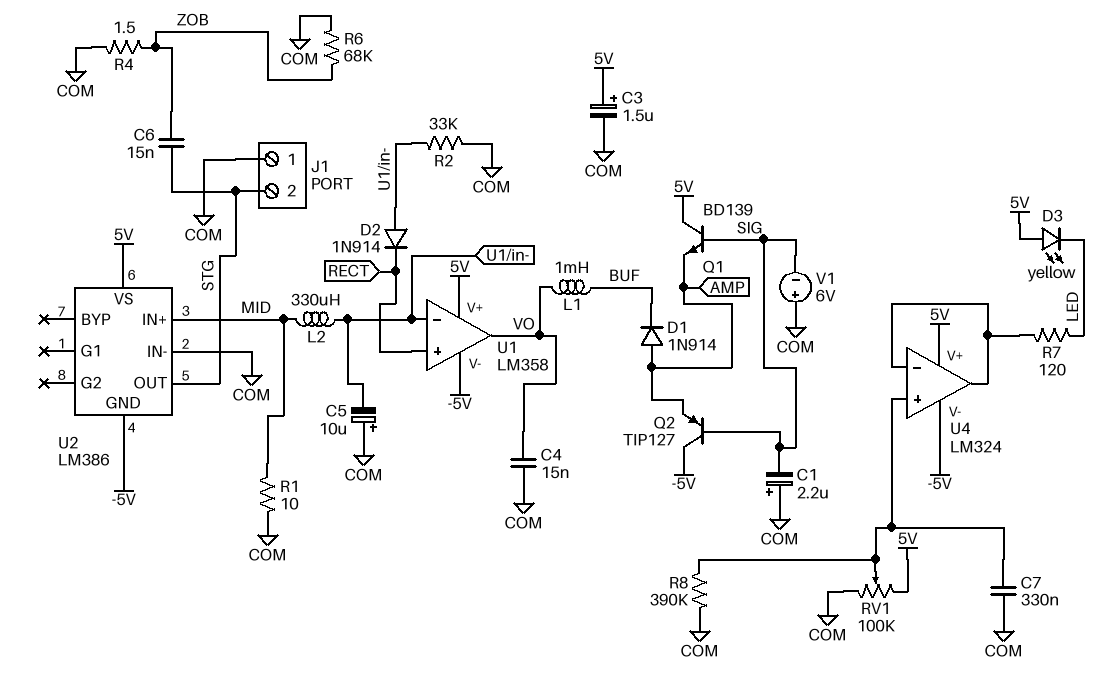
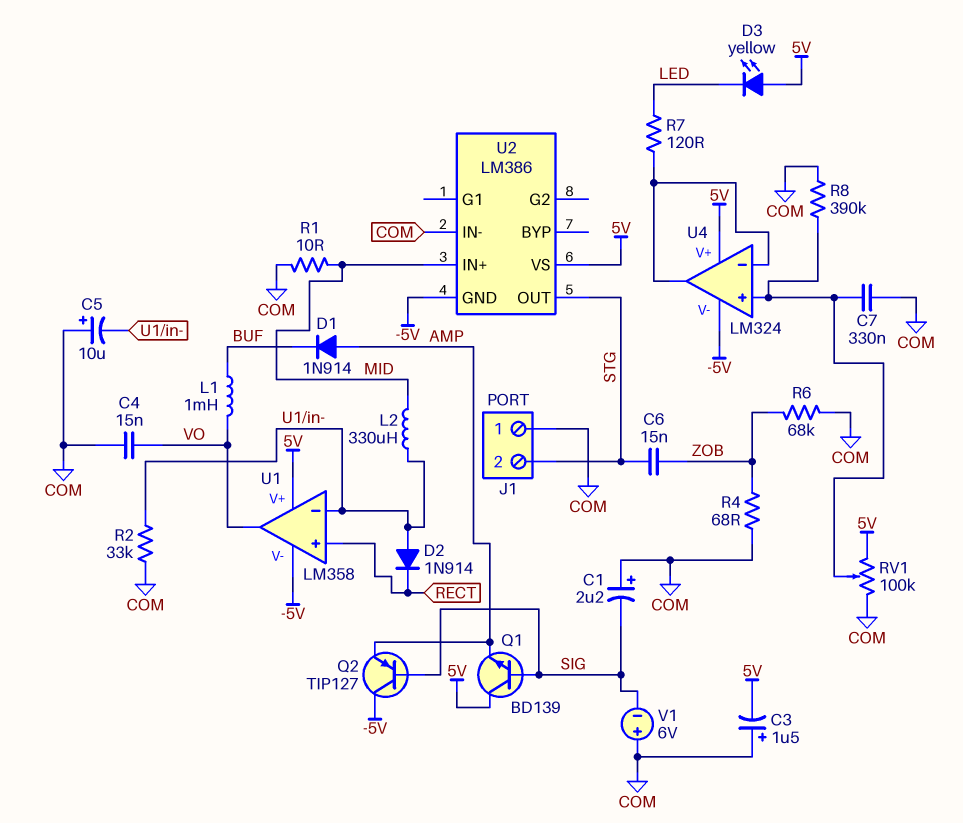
C3: 1.5uF (plus 5V, minus COM) -> 1.5uF (plus COM, minus 5V)
R4: 1.5 (COM, ZOB) -> 68 (COM, ZOB)

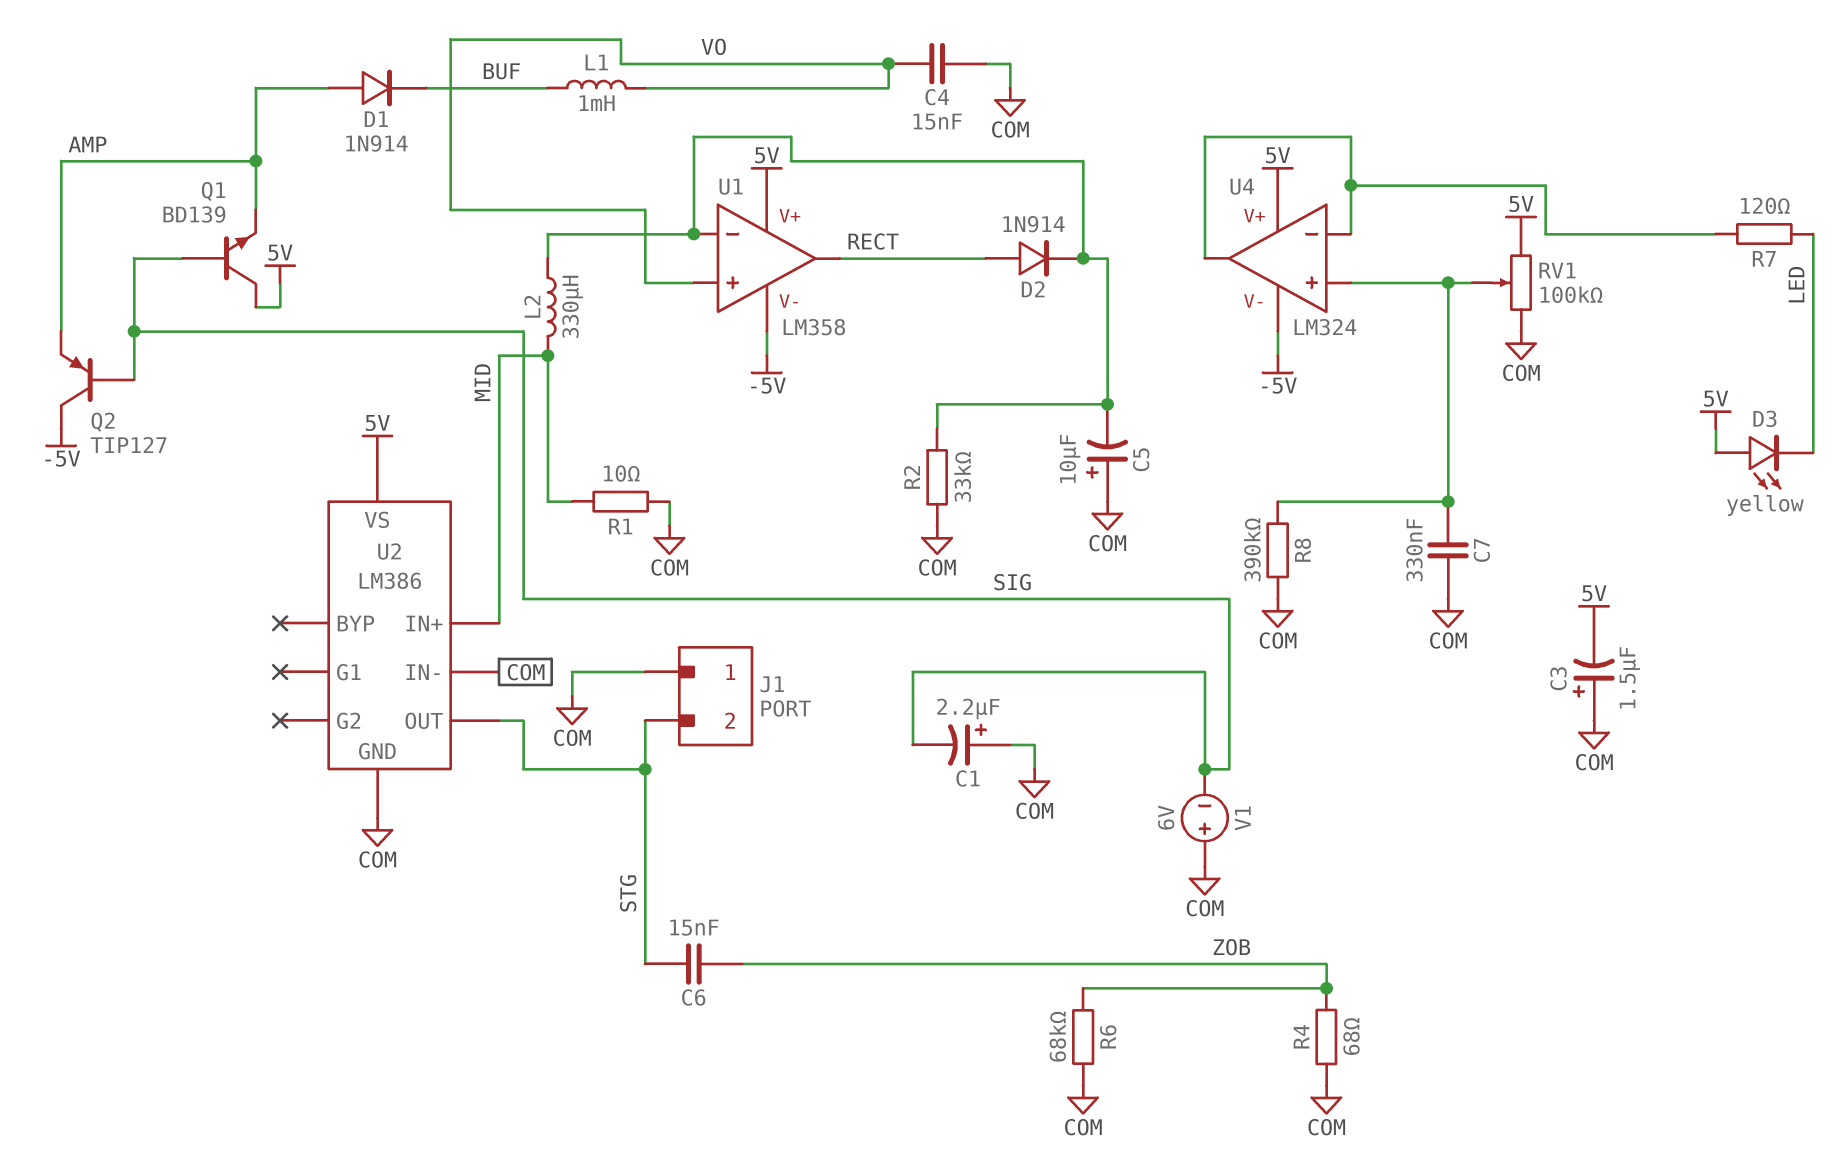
D2: diode 1N914 (A U1/in-, K RECT) -> diode 1N914 (A RECT, K U1/in-)
U1 pin in+: RECT -> VO
U1 pin out: VO -> RECT
U2 pin GND: -5V -> COM

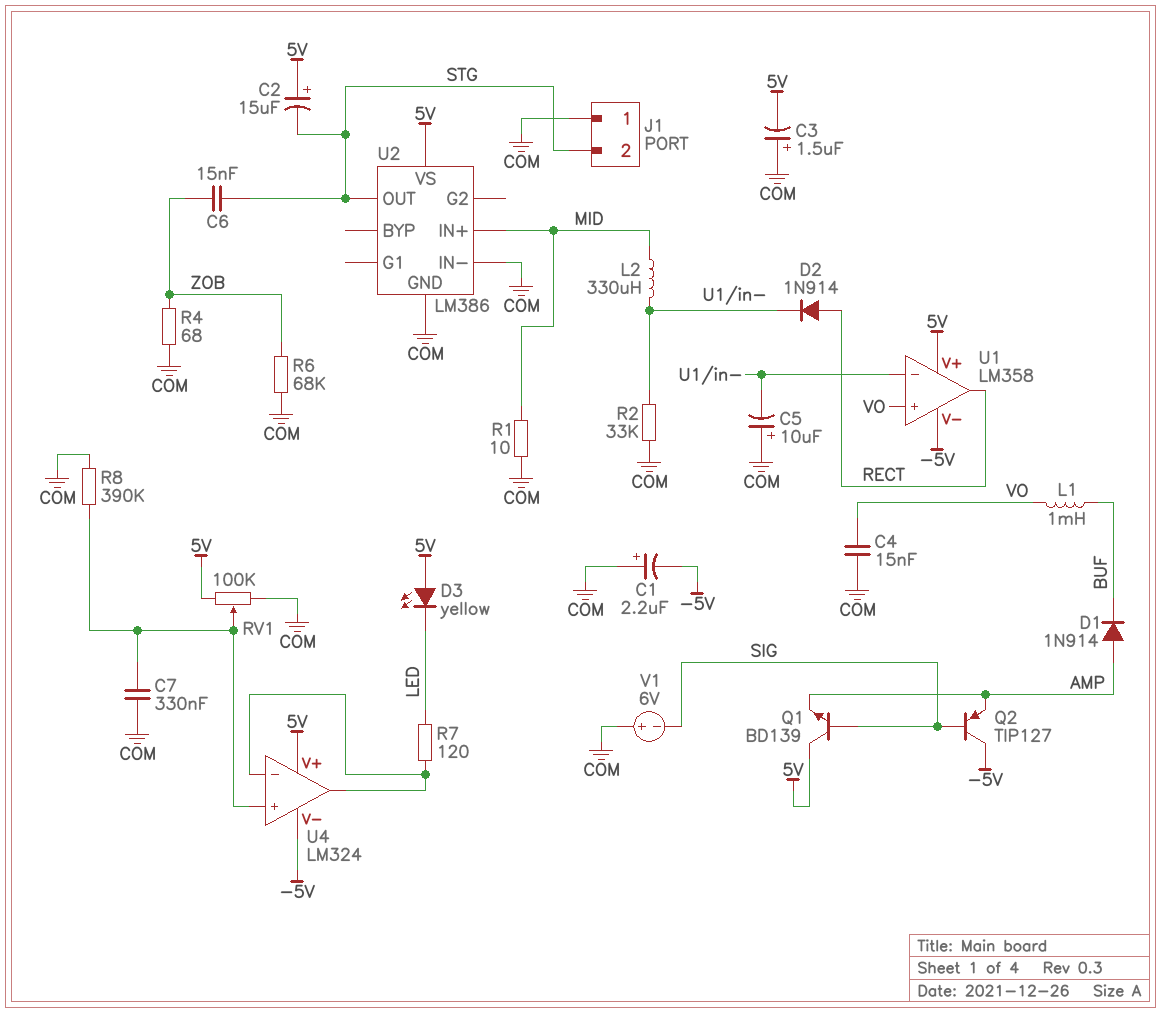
C1: 2.2uF (plus COM, minus SIG) -> 2.2uF (plus COM, minus -5V)
C2: none -> 15uF (plus 5V, minus STG)

